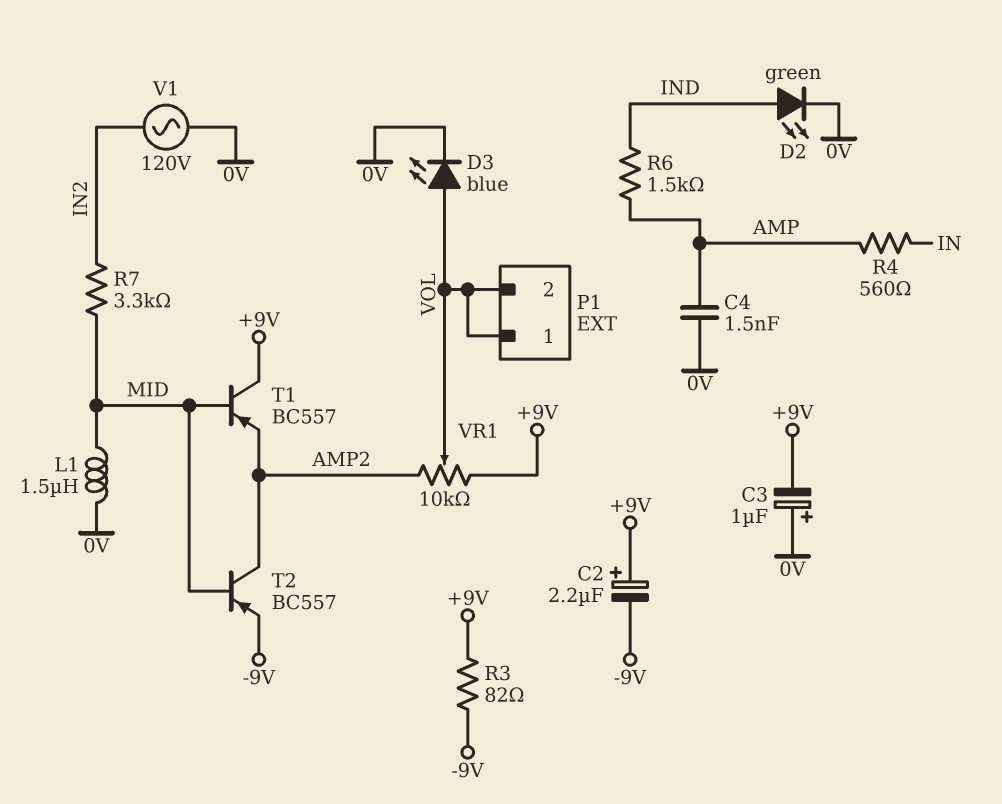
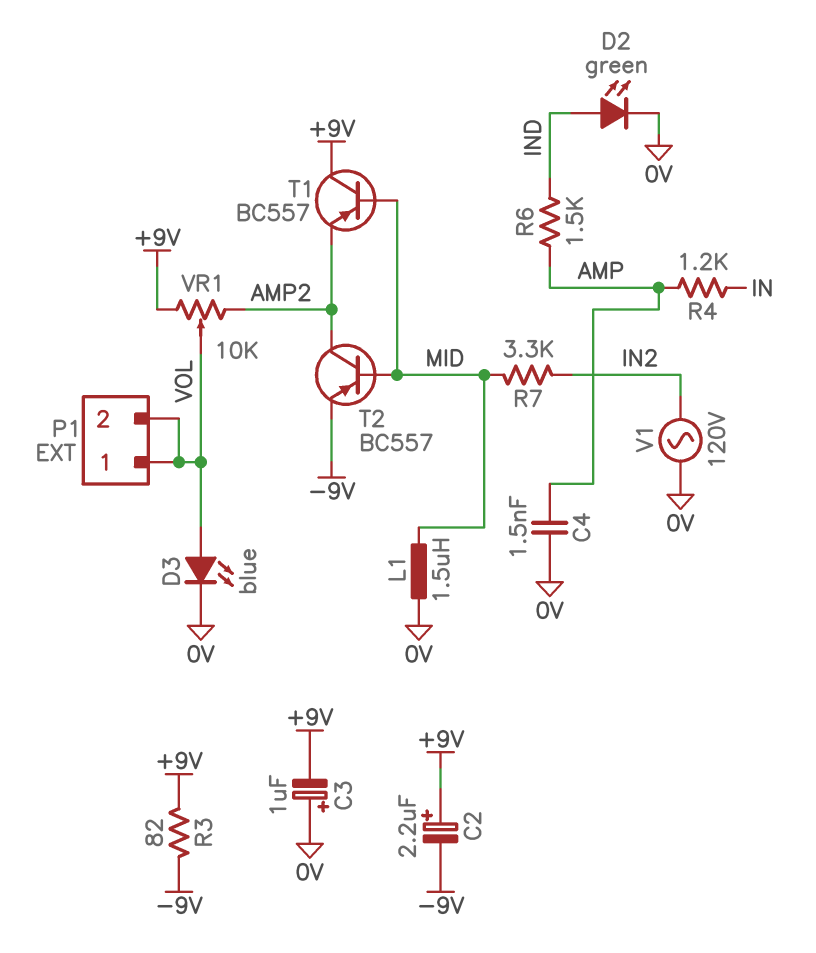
R4: 560 (AMP, IN) -> 1.2k (AMP, IN)

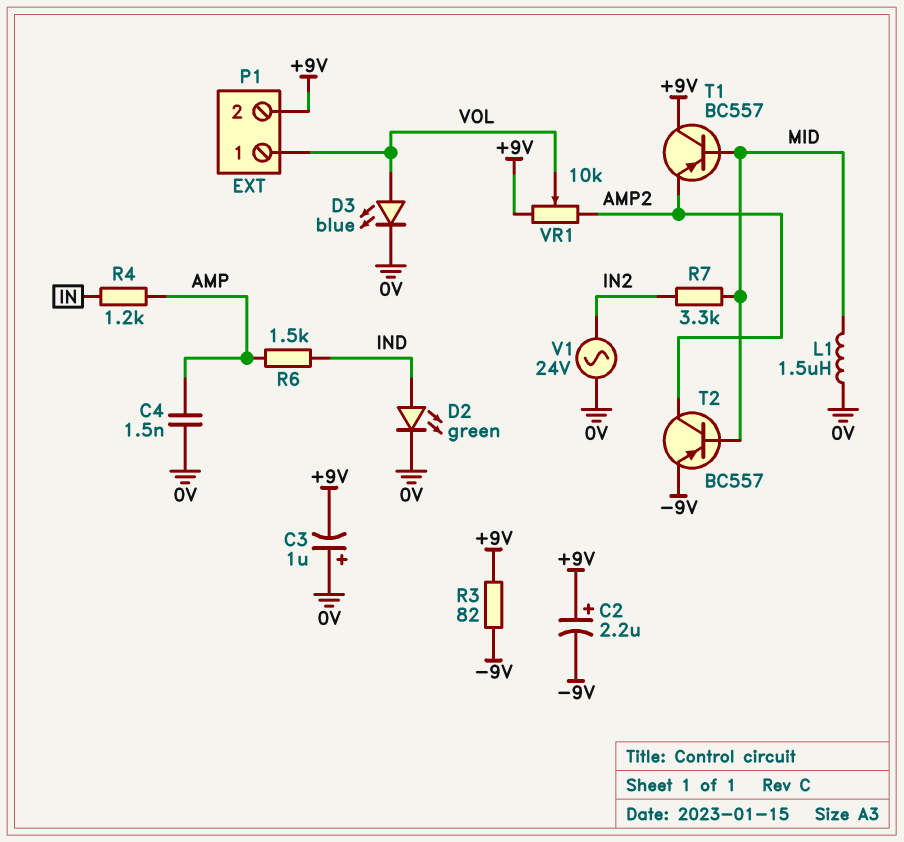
P1 pin 2: VOL -> +9V
V1: AC 120V (0V, IN2) -> AC 24V (0V, IN2)

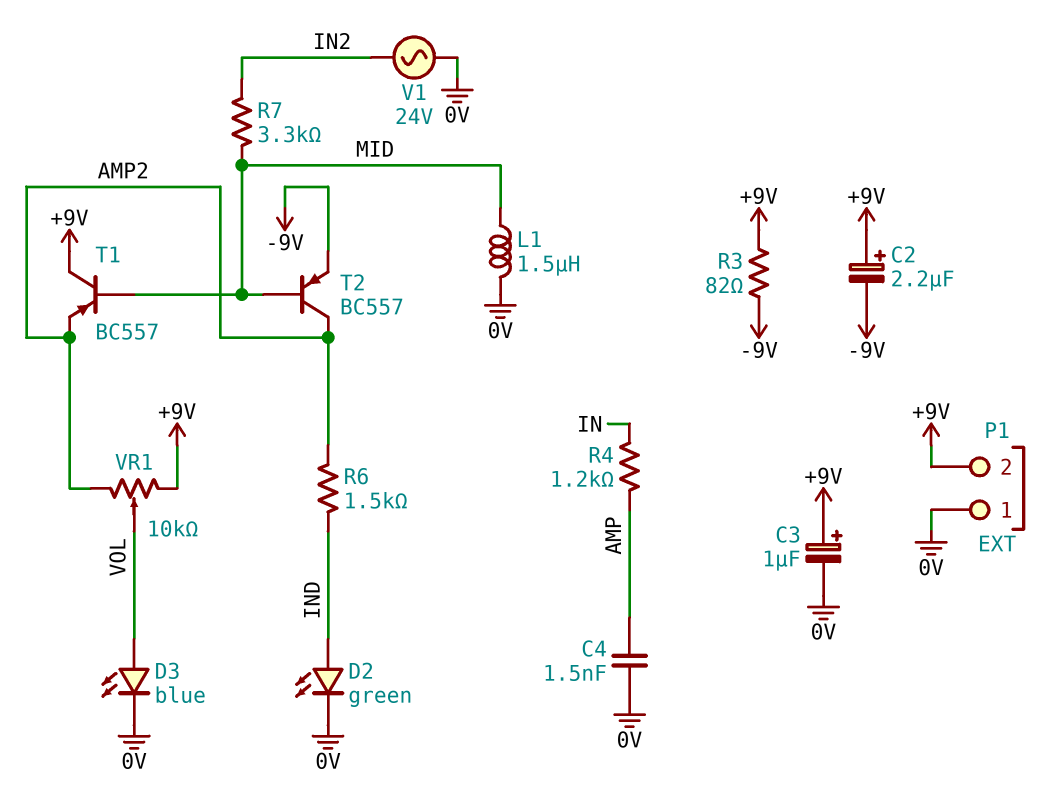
C3: 1uF (plus 0V, minus +9V) -> 1uF (plus +9V, minus 0V)
P1 pin 1: VOL -> 0V
R6: 1.5k (AMP, IND) -> 1.5k (AMP2, IND)

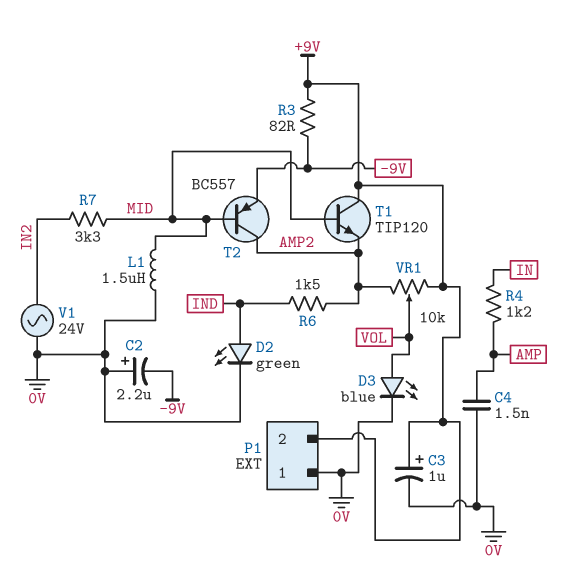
C2: 2.2uF (plus +9V, minus -9V) -> 2.2uF (plus 0V, minus -9V)
T1: PNP BC557 (B MID, C +9V, E AMP2) -> NPN TIP120 (B MID, C +9V, E AMP2)

